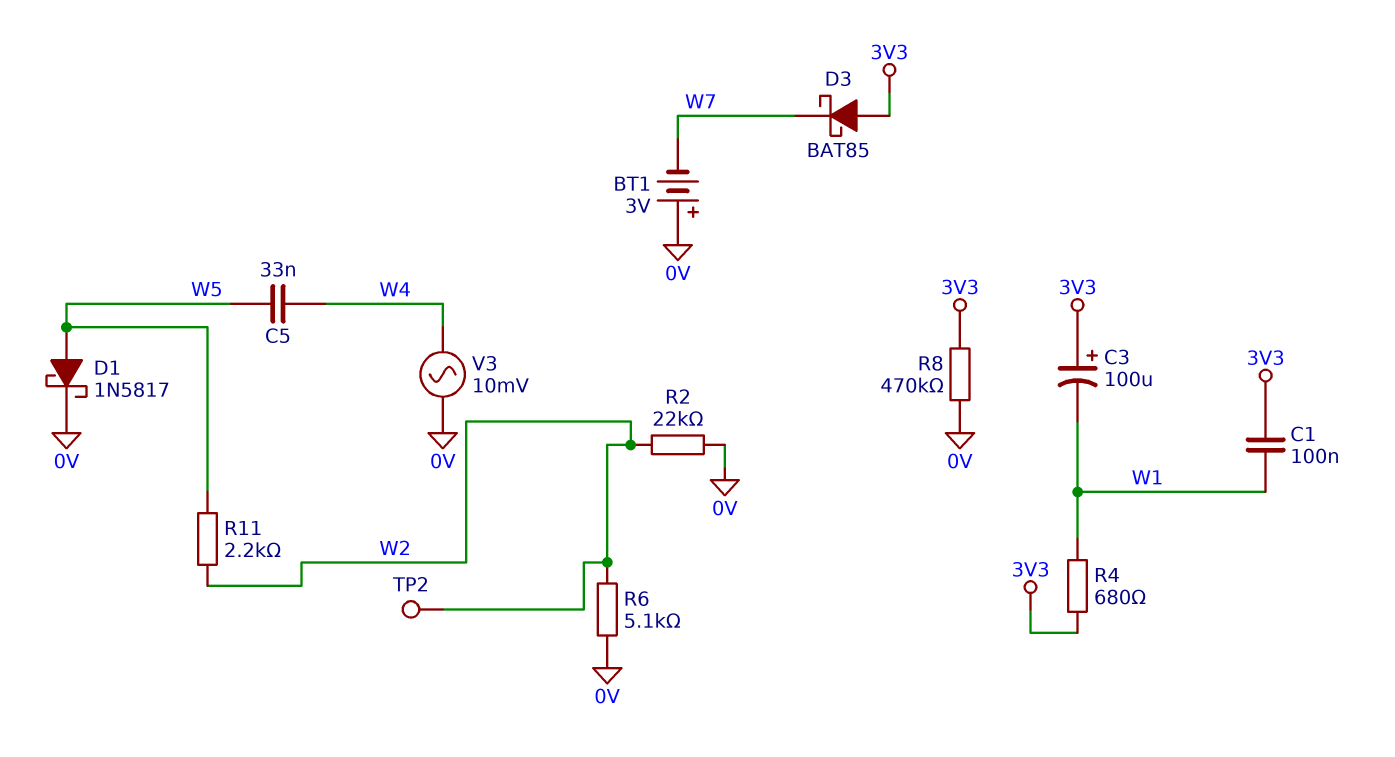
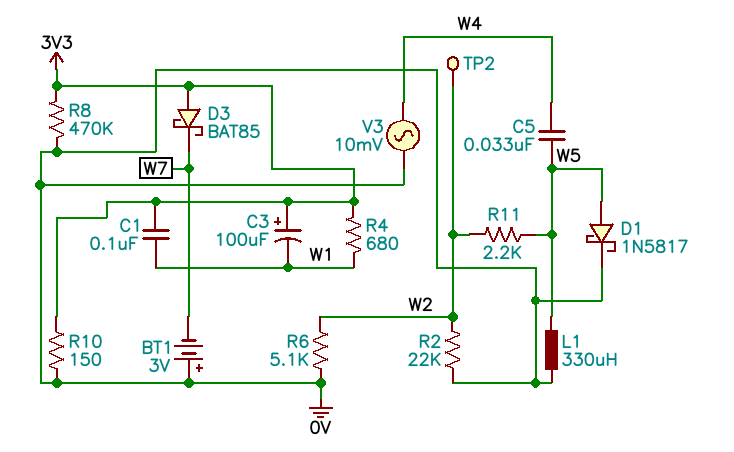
L1: none -> 330uH (0V, W5)
R10: none -> 150 (0V, 3V3)

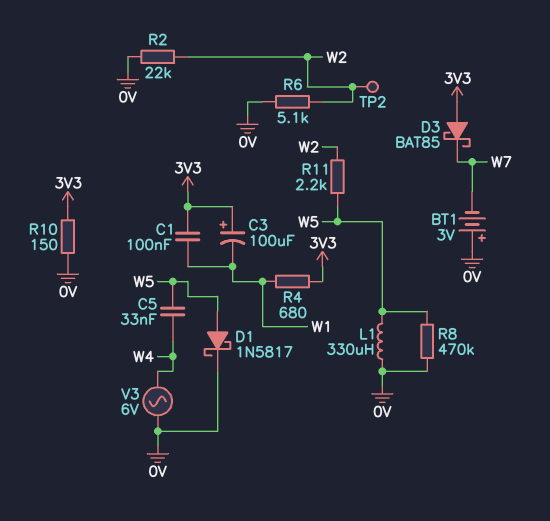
R8: 470k (0V, 3V3) -> 470k (0V, W5)
V3: AC 10mV (0V, W4) -> AC 6V (0V, W4)

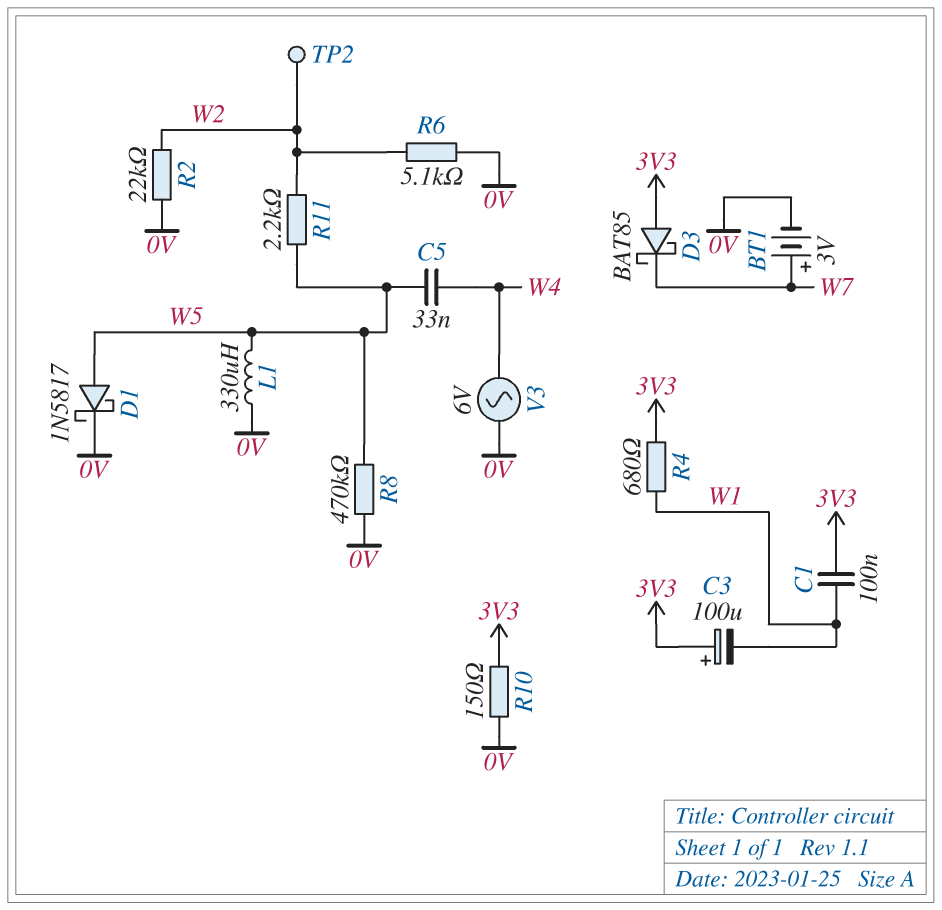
BT1: 3V (plus 0V, minus W7) -> 3V (plus W7, minus 0V)

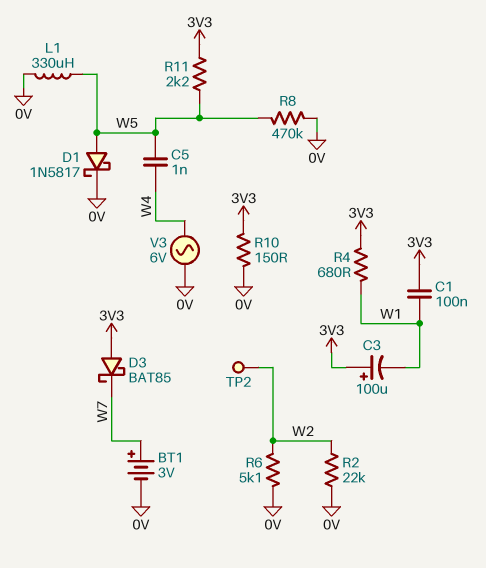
C5: 33nF (W4, W5) -> 1nF (W4, W5)
R11: 2.2k (W2, W5) -> 2.2k (3V3, W5)

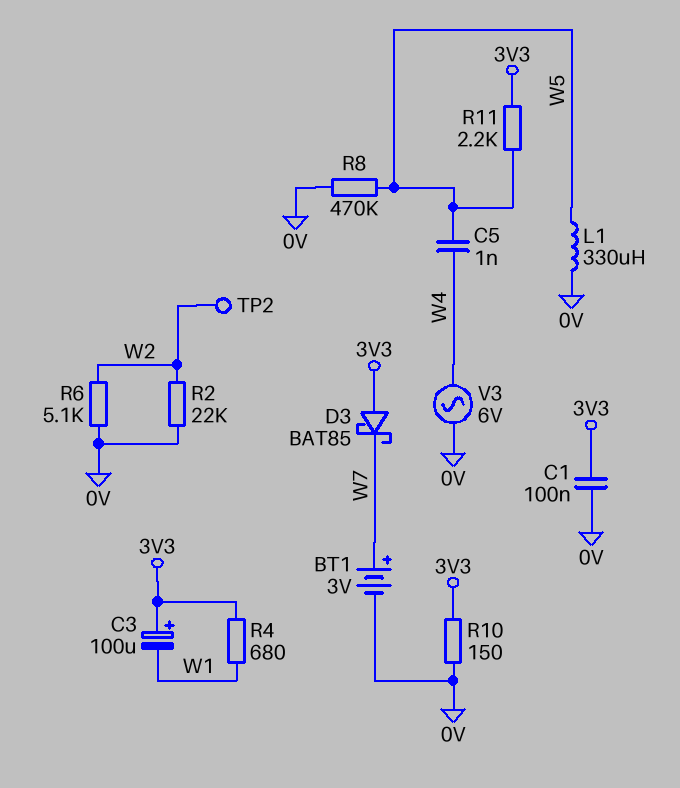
C1: 100nF (3V3, W1) -> 100nF (0V, 3V3)
D1: schottky 1N5817 (A W5, K 0V) -> none

